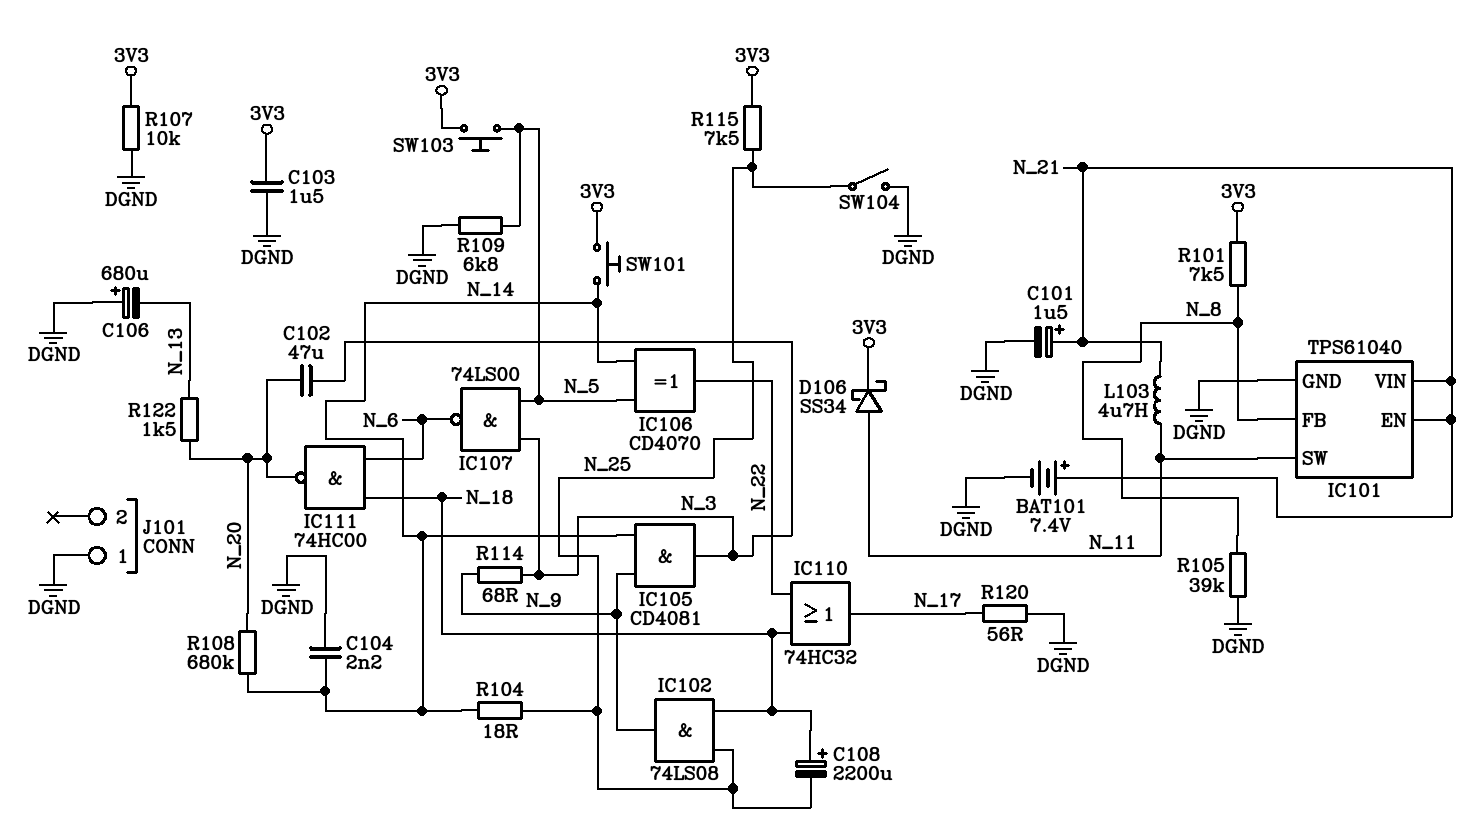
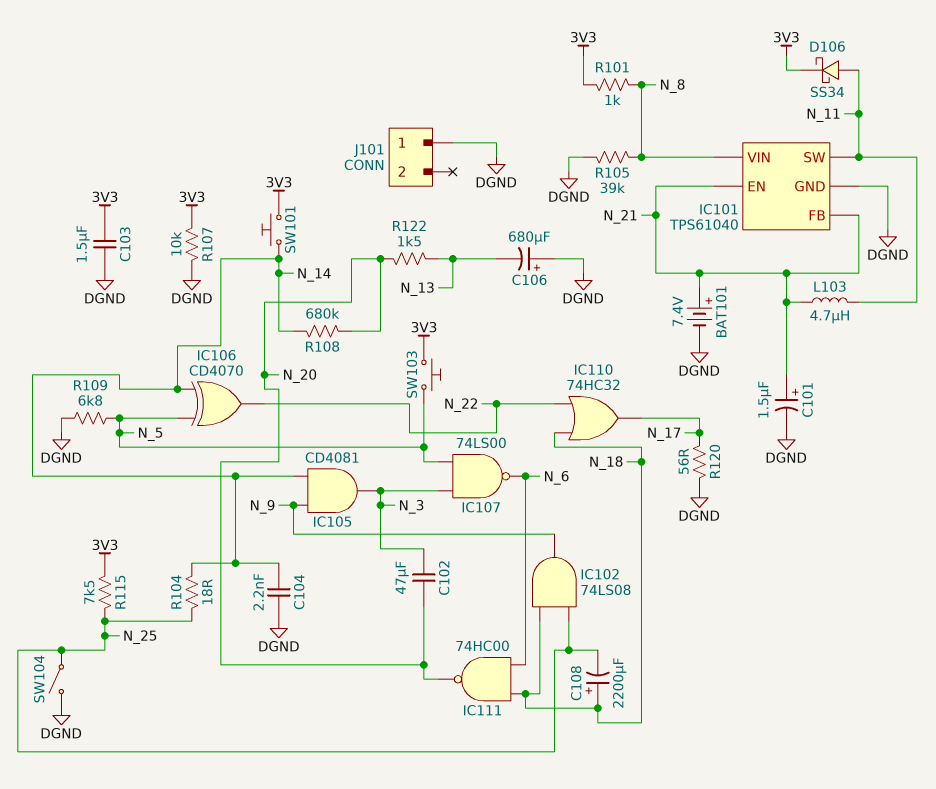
IC101 pin FB: N_8 -> N_21
IC101 pin VIN: N_21 -> N_8
R101: 7.5k (3V3, N_8) -> 1k (3V3, N_8)
R114: 68 (N_3, N_9) -> none

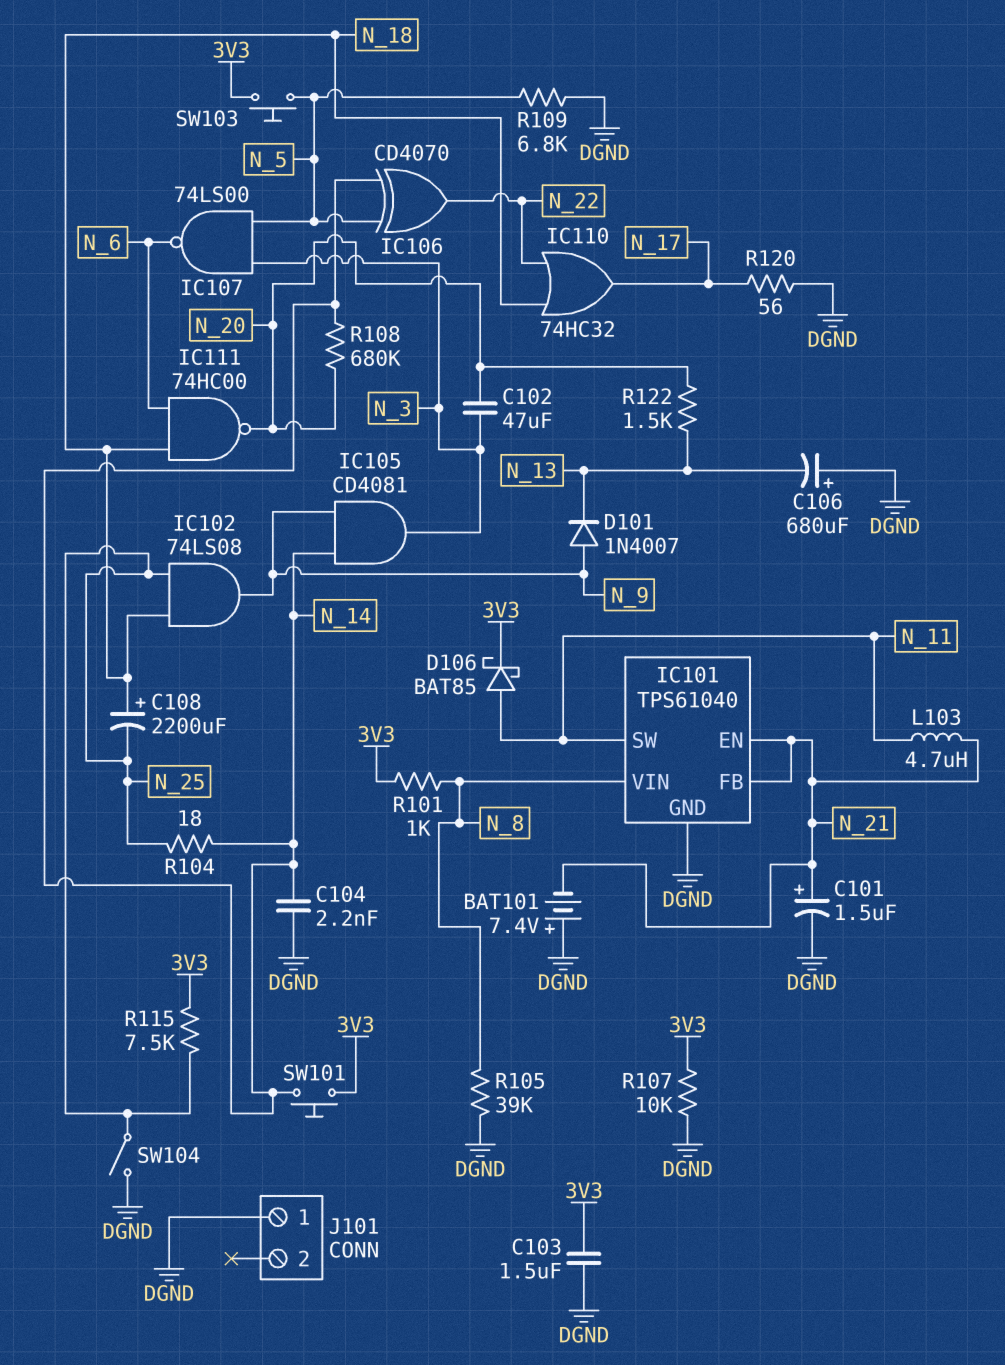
BAT101: 7.4V (plus N_21, minus DGND) -> 7.4V (plus DGND, minus N_21)
D101: none -> diode 1N4007 (A N_9, K N_13)
D106: schottky SS34 (A N_11, K 3V3) -> schottky BAT85 (A N_11, K 3V3)

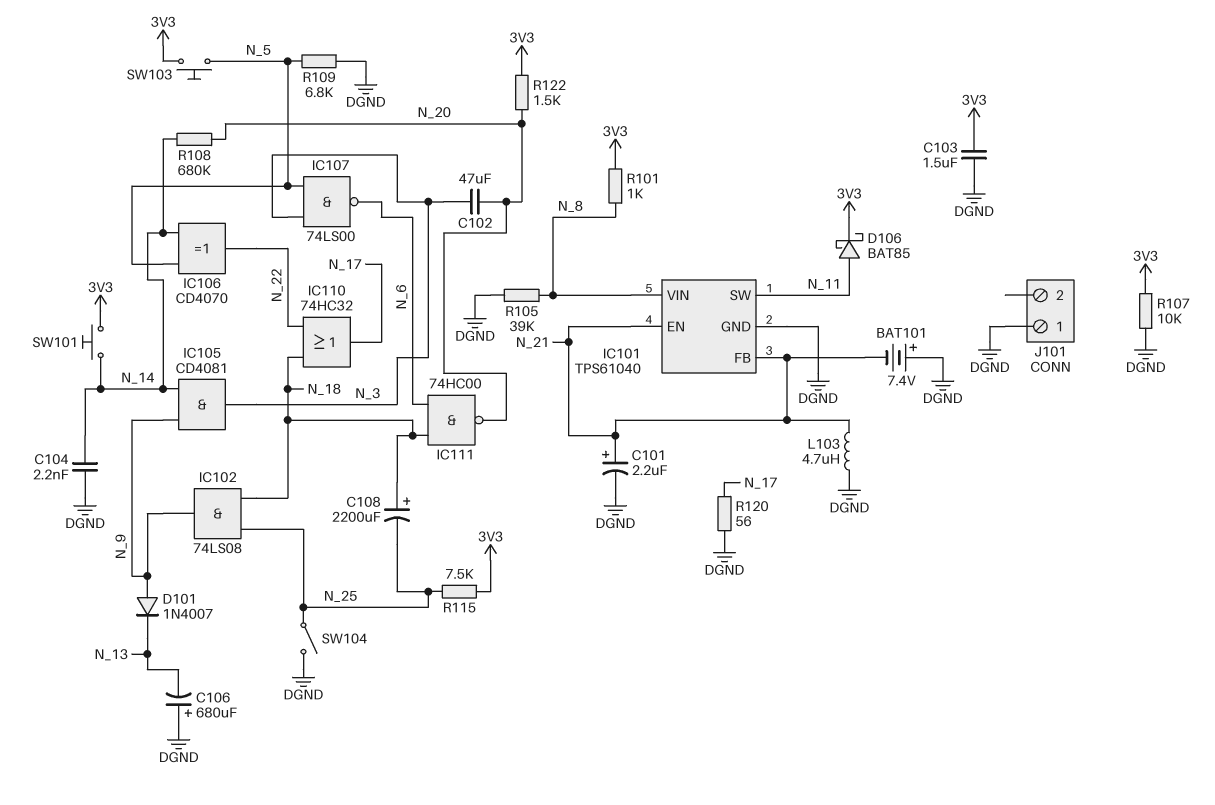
C101: 1.5uF (plus N_21, minus DGND) -> 2.2uF (plus N_21, minus DGND)
L103: 4.7uH (N_11, N_21) -> 4.7uH (DGND, N_21)
R104: 18 (N_14, N_25) -> none
R122: 1.5k (N_13, N_20) -> 1.5k (3V3, N_20)

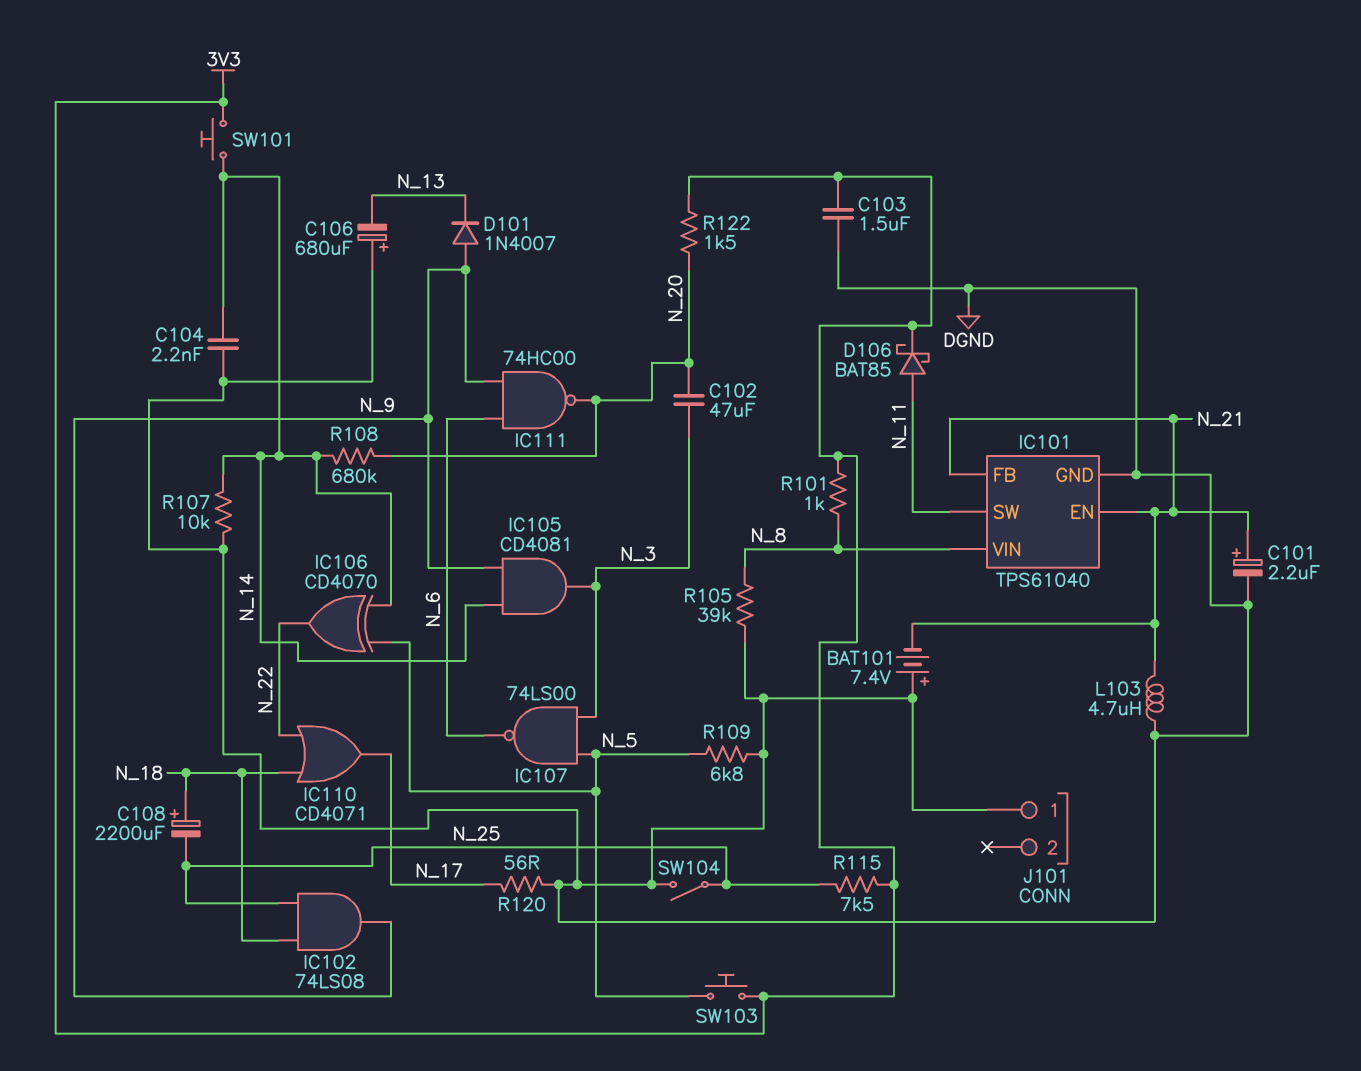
IC110: OR 74HC32 (in N_18, in N_22, out N_17) -> OR CD4071 (in N_18, in N_22, out N_17)
IC111: NAND 74HC00 (in N_6, in N_18, out N_20) -> NAND 74HC00 (in N_6, in N_9, out N_20)
R107: 10k (3V3, DGND) -> 10k (DGND, N_14)

